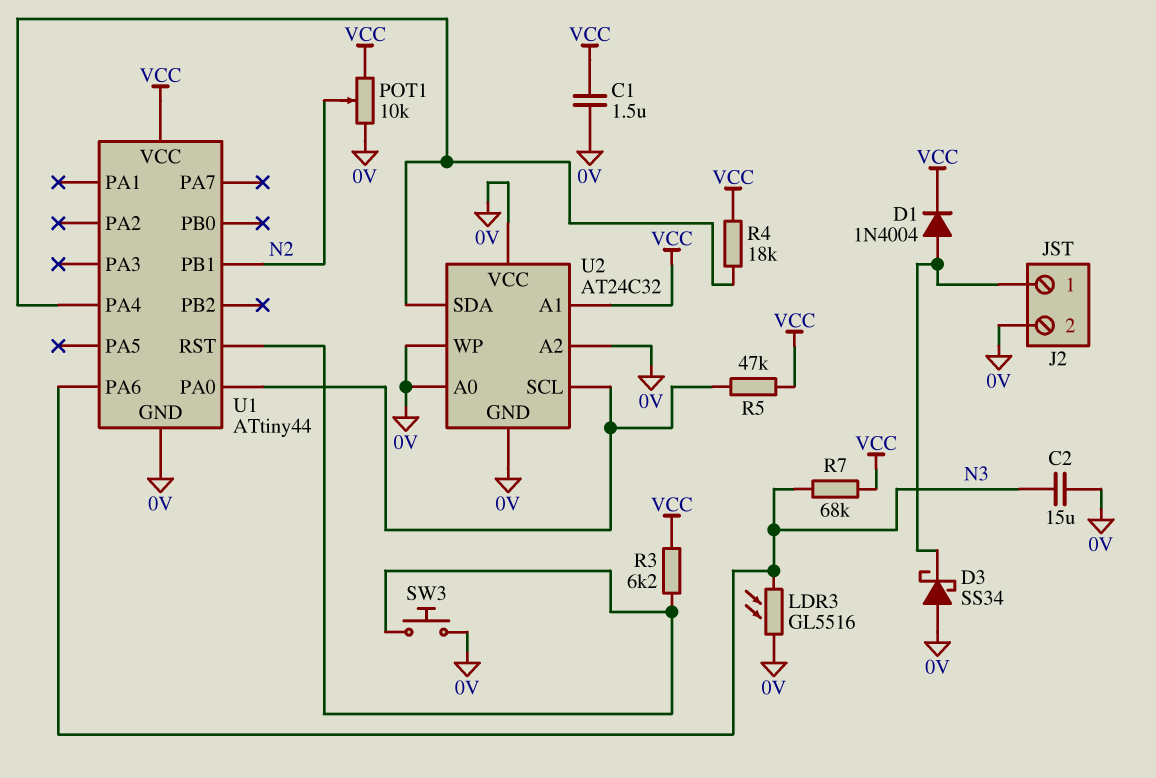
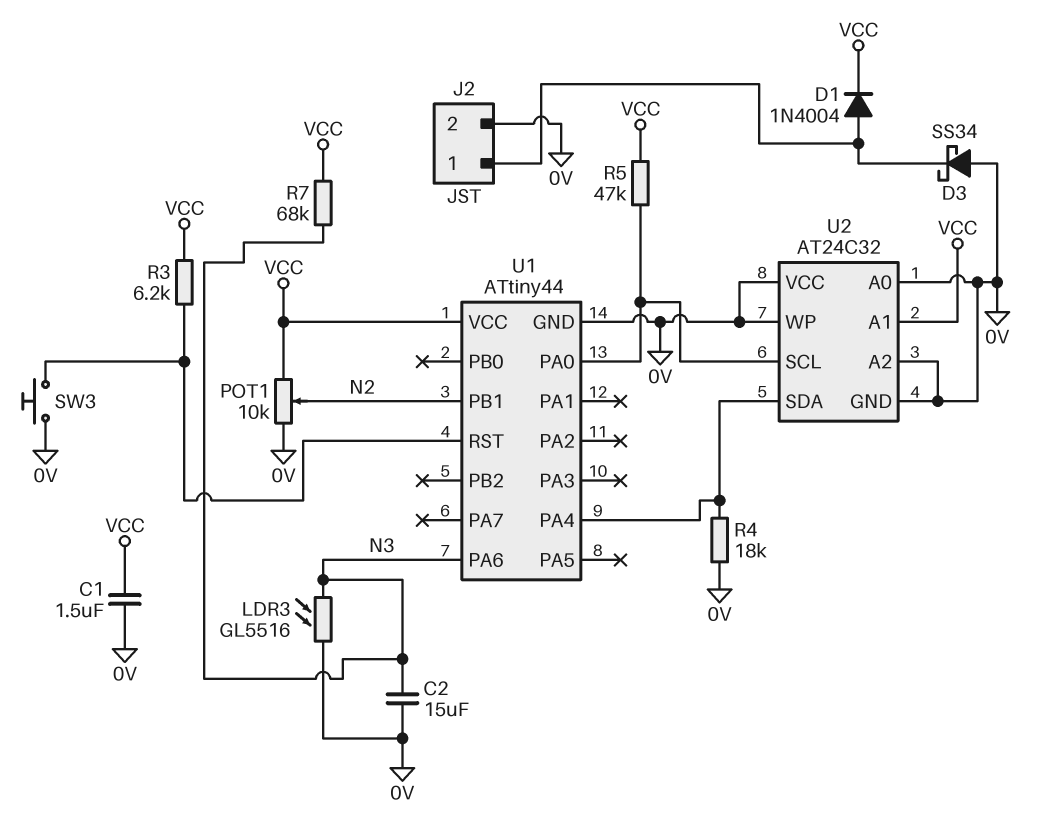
R4: 18k (U1/PA4, VCC) -> 18k (0V, U1/PA4)

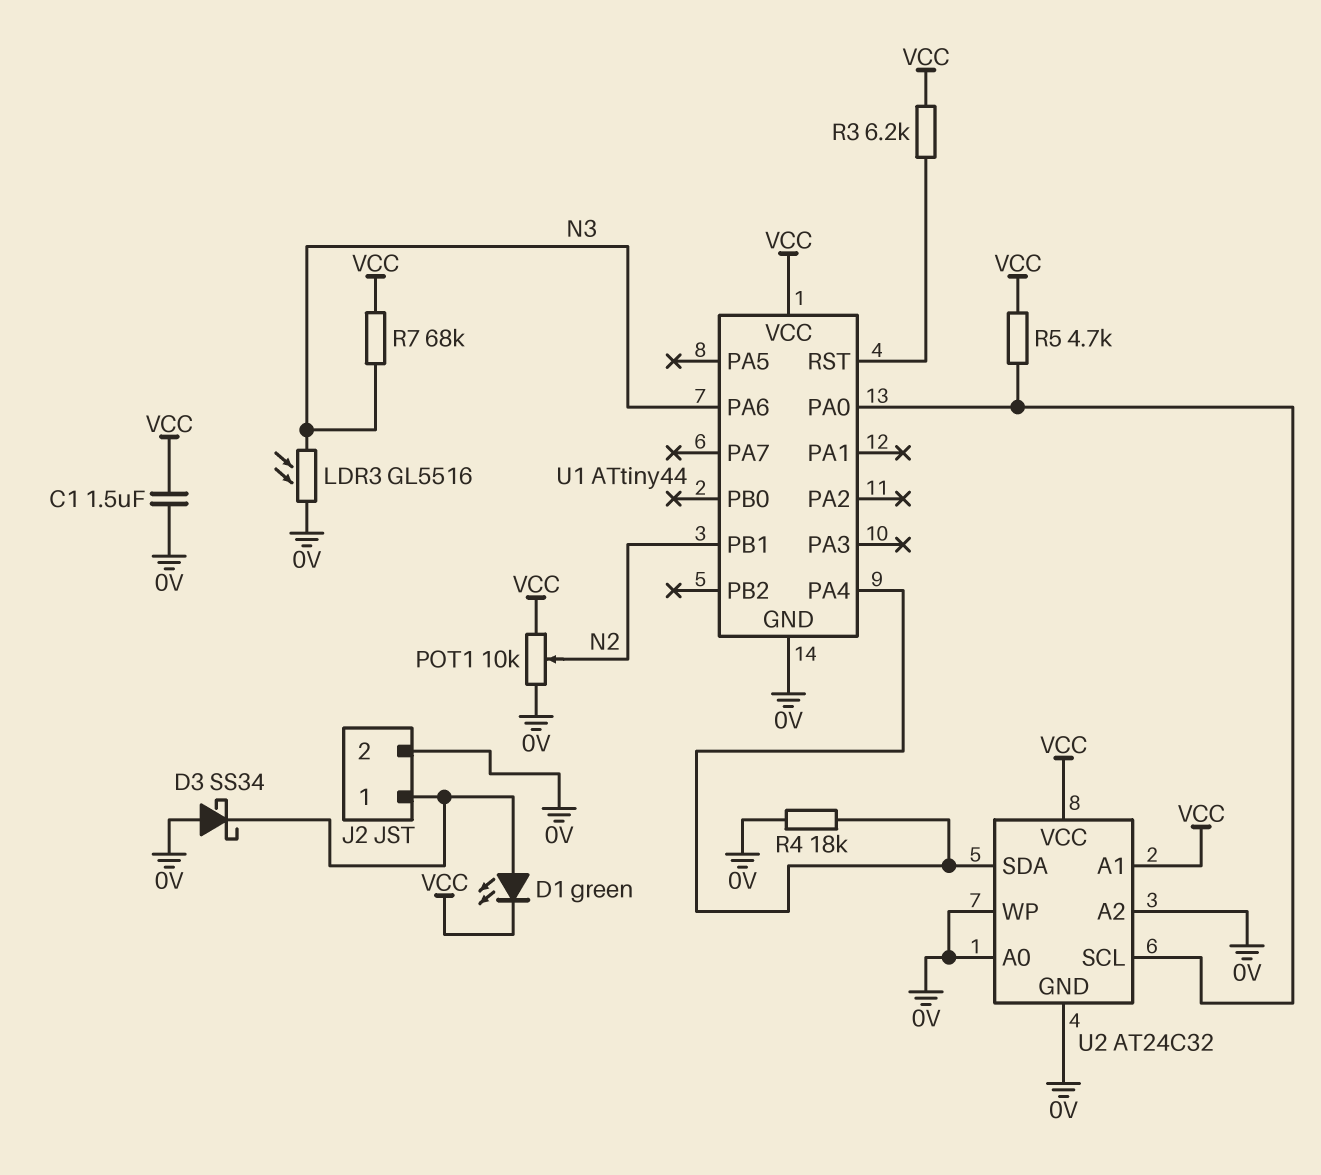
C2: 15uF (0V, N3) -> none
D1: diode 1N4004 (A J2/1, K VCC) -> LED green (A J2/1, K VCC)
R5: 47k (U1/PA0, VCC) -> 4.7k (U1/PA0, VCC)
SW3: button (0V, U1/RST) -> none
U2 pin VCC: 0V -> VCC

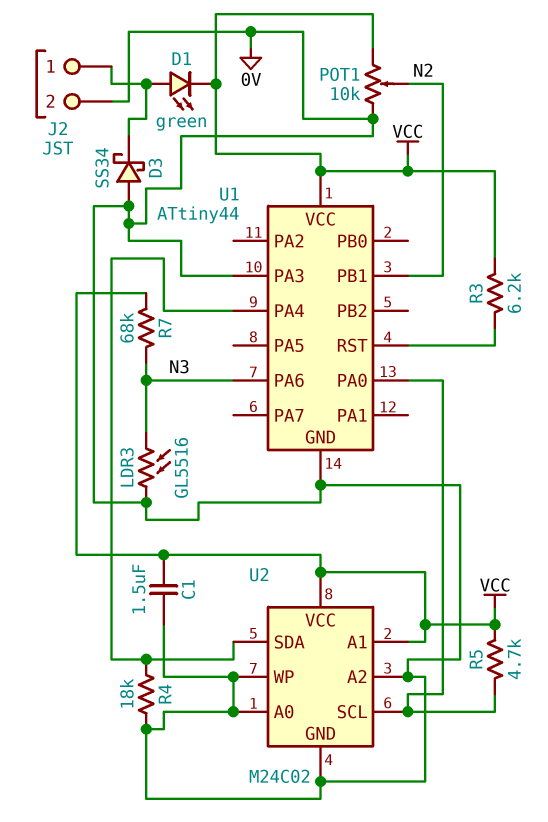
U1 pin PA3: none -> 0V
U2: AT24C32 -> M24C02

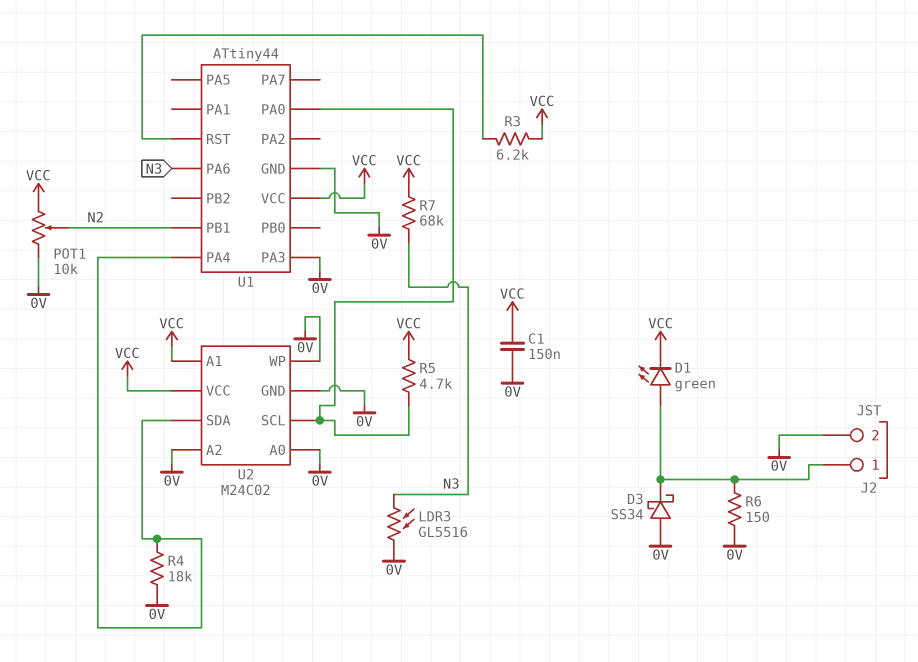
C1: 1.5uF (0V, VCC) -> 150nF (0V, VCC)
R6: none -> 150 (0V, J2/1)

